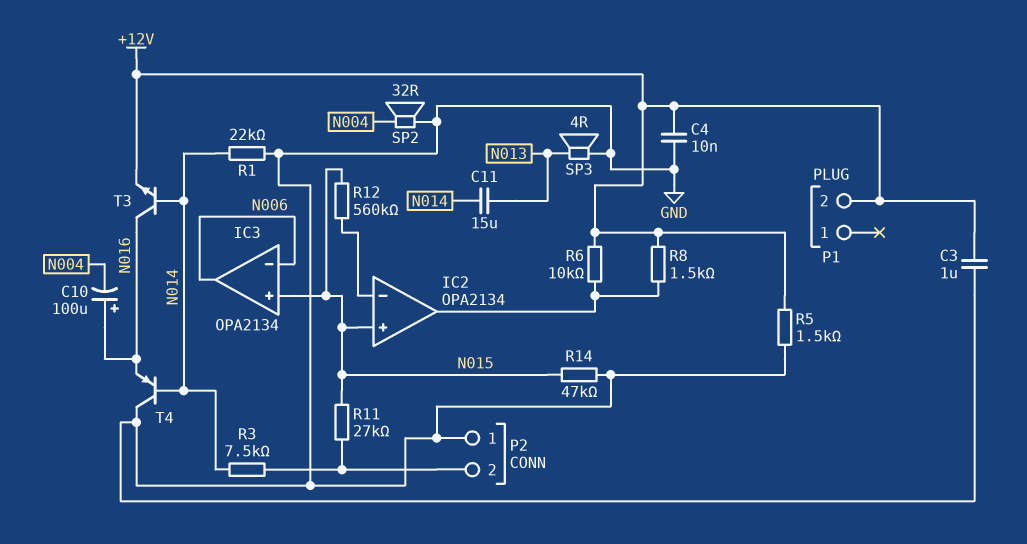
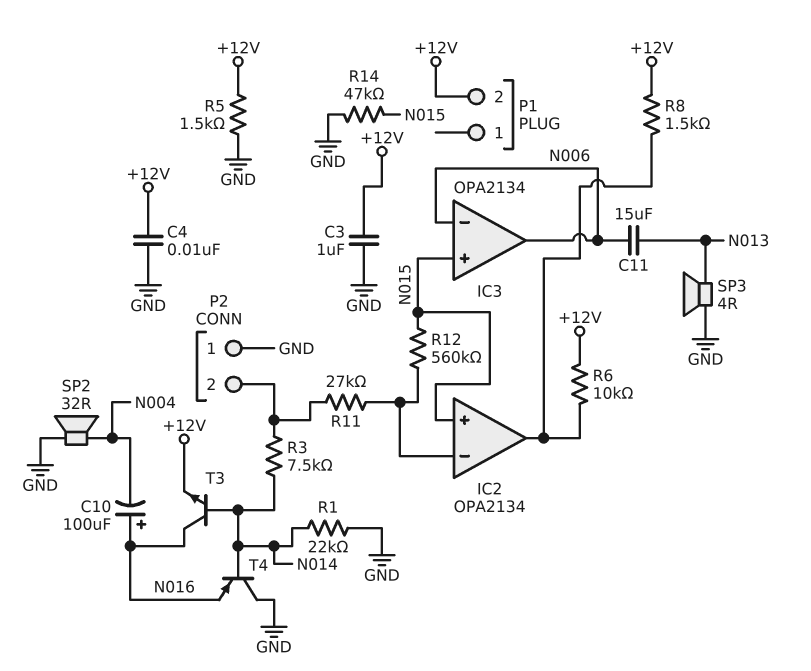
C11: 15uF (N013, N014) -> 15uF (N006, N013)
R11: 27k (N015, P2/2) -> 27k (IC2/in-, P2/2)

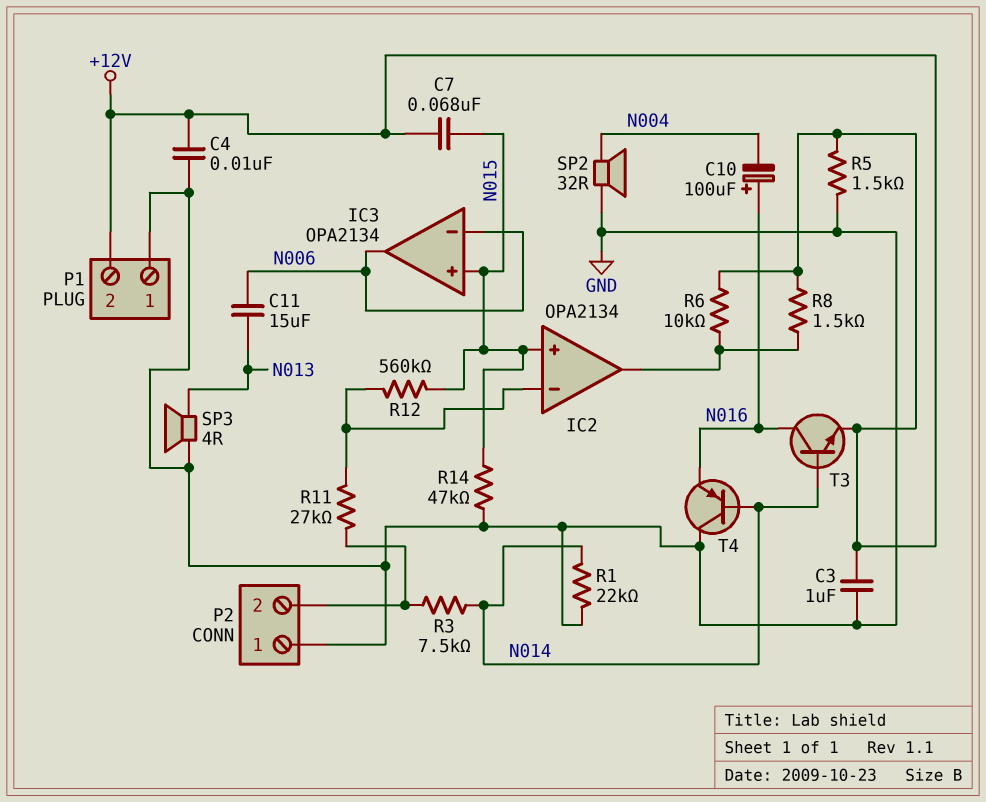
C7: none -> 68nF (+12V, N015)
P1 pin 1: none -> GND

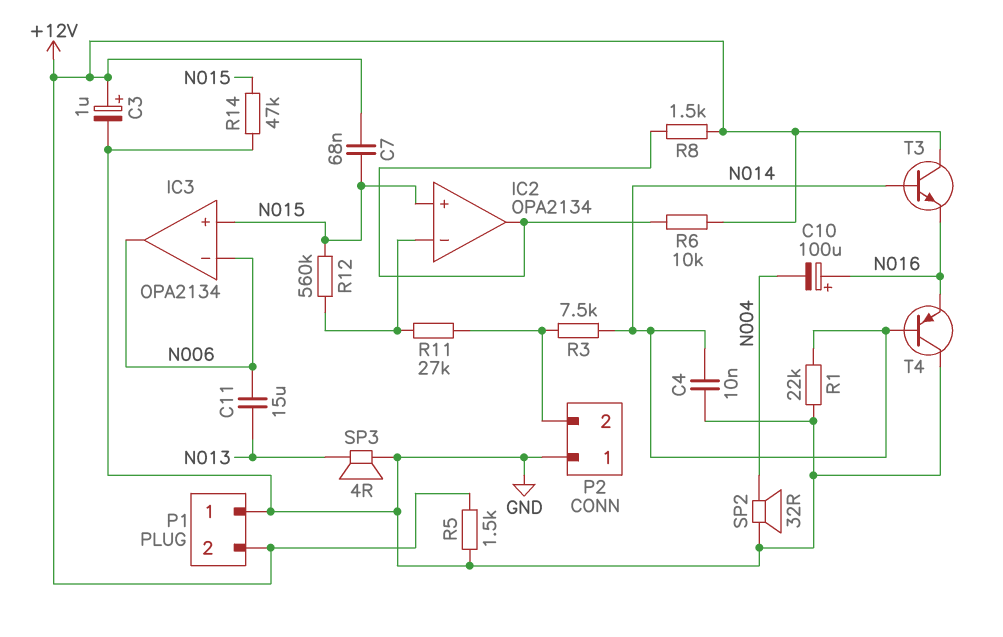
C3: 1uF (+12V, GND) -> 1uF (plus +12V, minus GND)
C4: 10nF (+12V, GND) -> 10nF (GND, N014)
T3: NPN (B N014, C N016, E +12V) -> NPN (B N014, C +12V, E N016)

